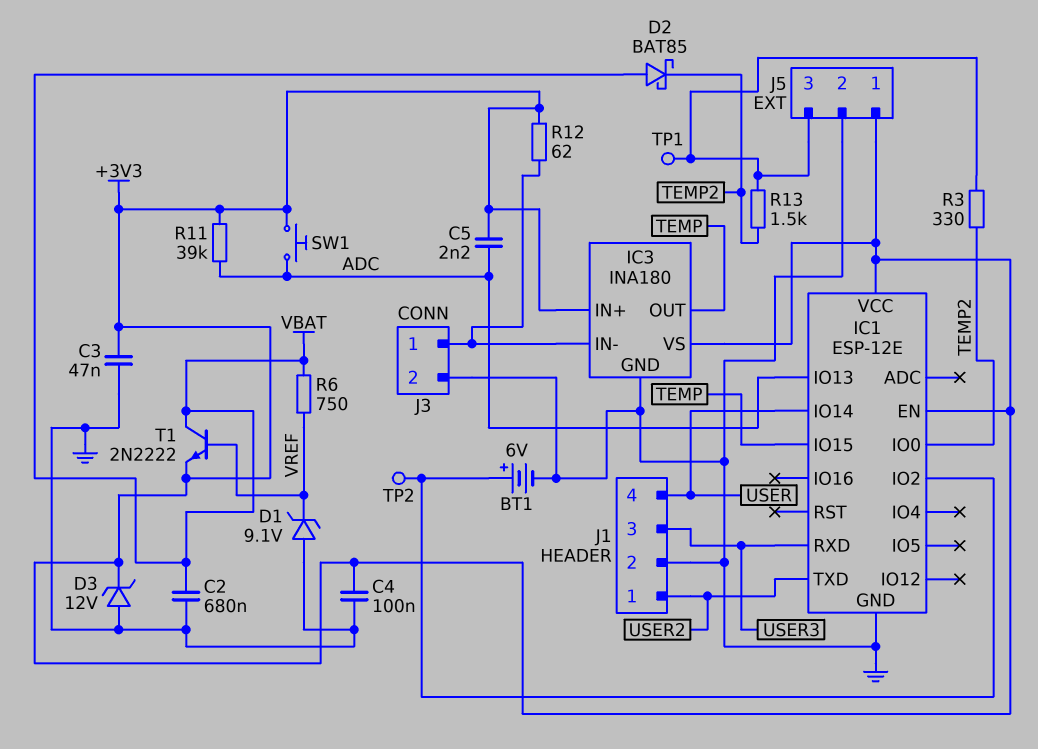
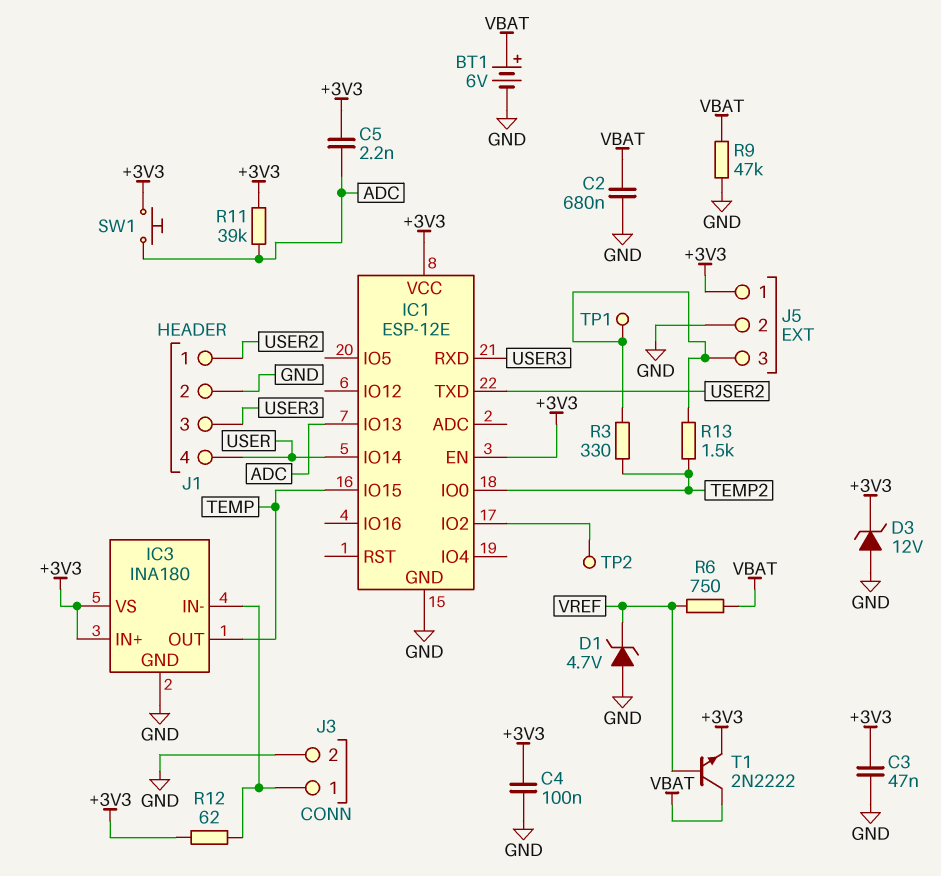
BT1: 6V (plus IC1/IO2, minus GND) -> 6V (plus VBAT, minus GND)
D1: zener 9.1V (A GND, K VREF) -> zener 4.7V (A GND, K VREF)
D2: schottky BAT85 (A VBAT, K TEMP2) -> none
R9: none -> 47k (GND, VBAT)

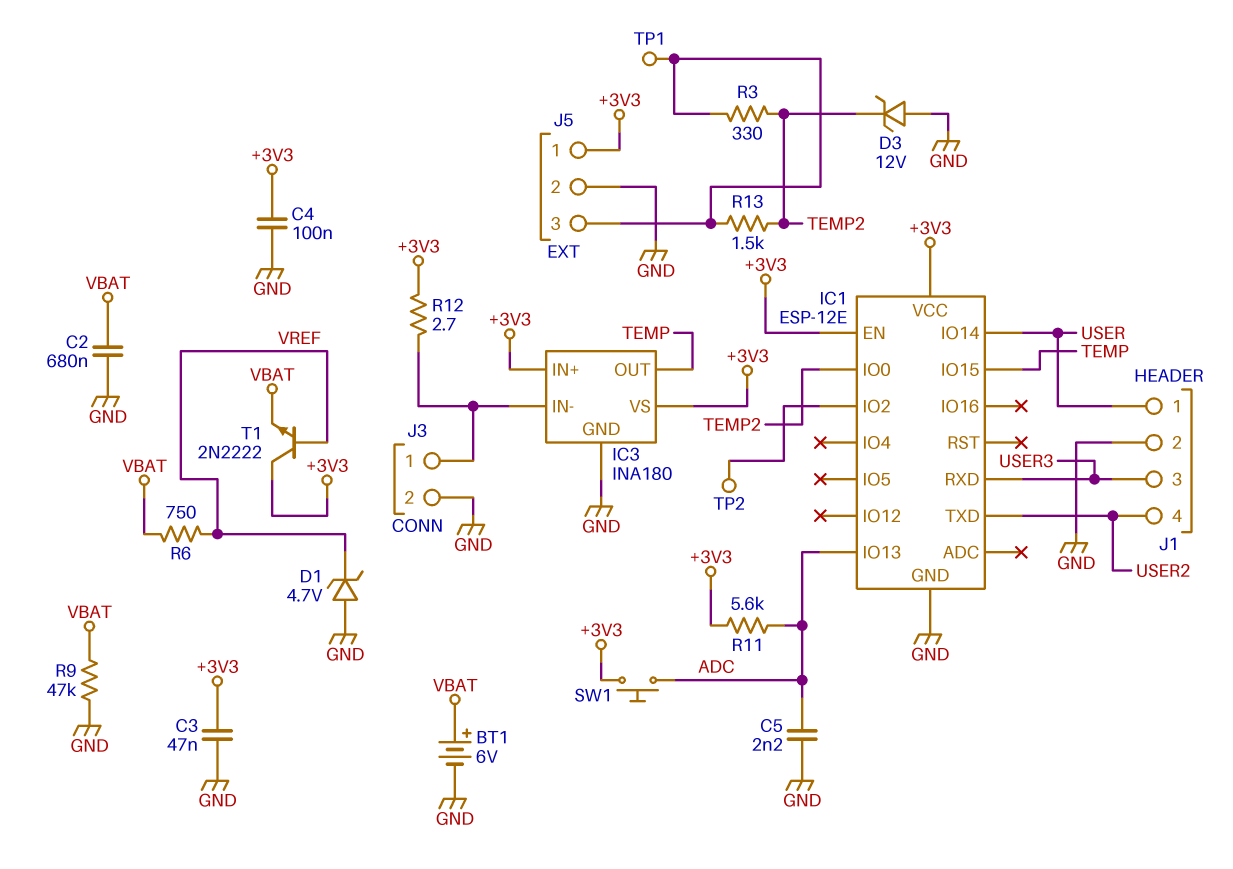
C5: 2.2nF (+3V3, ADC) -> 2.2nF (ADC, GND)
D3: zener 12V (A GND, K +3V3) -> zener 12V (A GND, K TEMP2)
J1 pin 1: USER2 -> USER
J1 pin 4: USER -> USER2
R11: 39k (+3V3, ADC) -> 5.6k (+3V3, ADC)
R12: 62 (+3V3, IC3/IN-) -> 2.7 (+3V3, IC3/IN-)
T1: NPN 2N2222 (B VREF, C VBAT, E +3V3) -> NPN 2N2222 (B VREF, C +3V3, E VBAT)

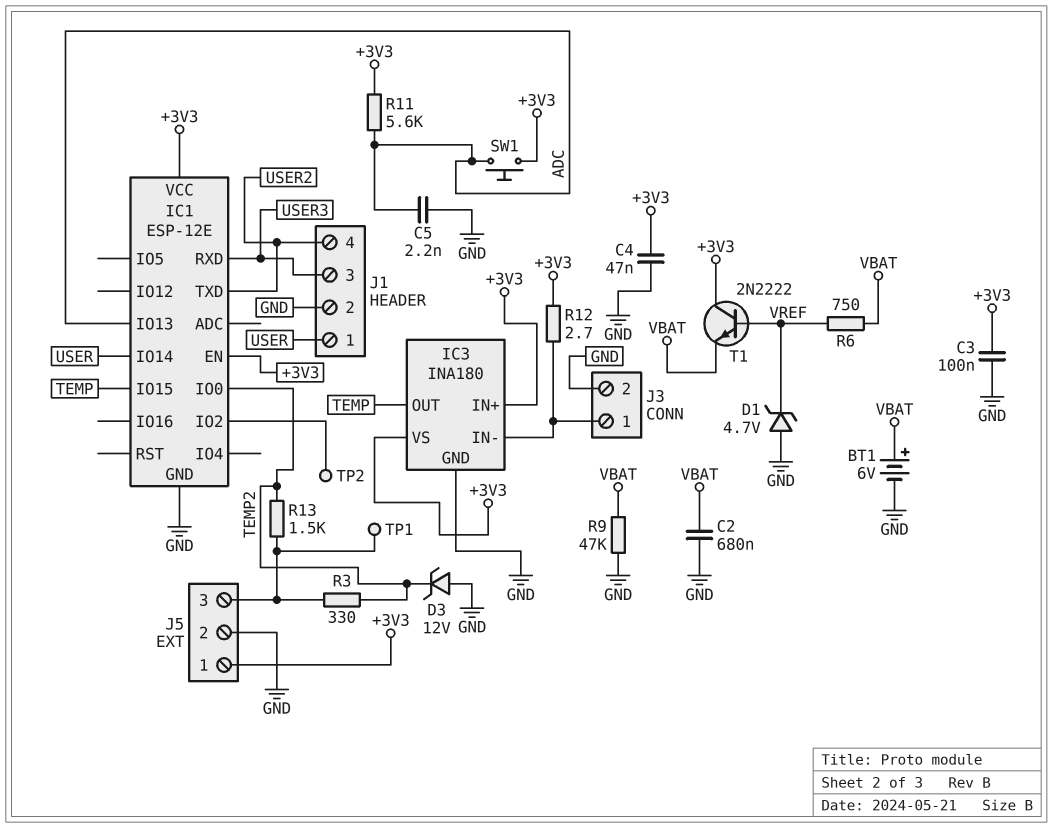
C3: 47nF (+3V3, GND) -> 100nF (+3V3, GND)
C4: 100nF (+3V3, GND) -> 47nF (+3V3, GND)

